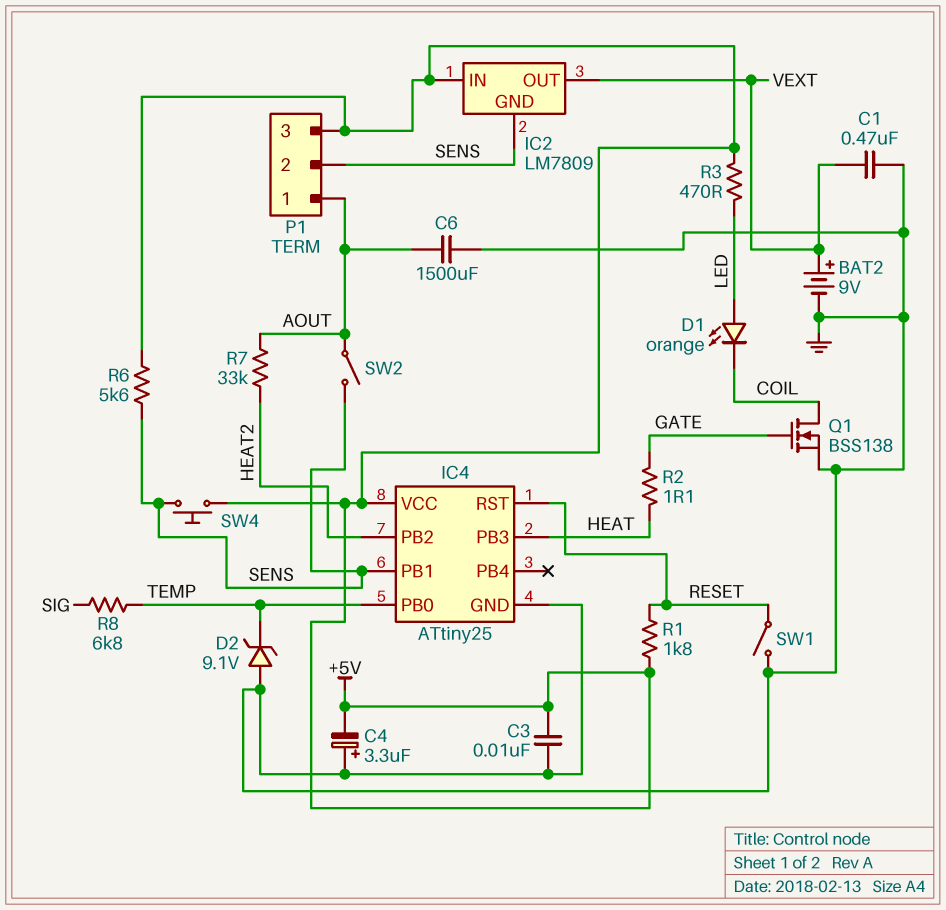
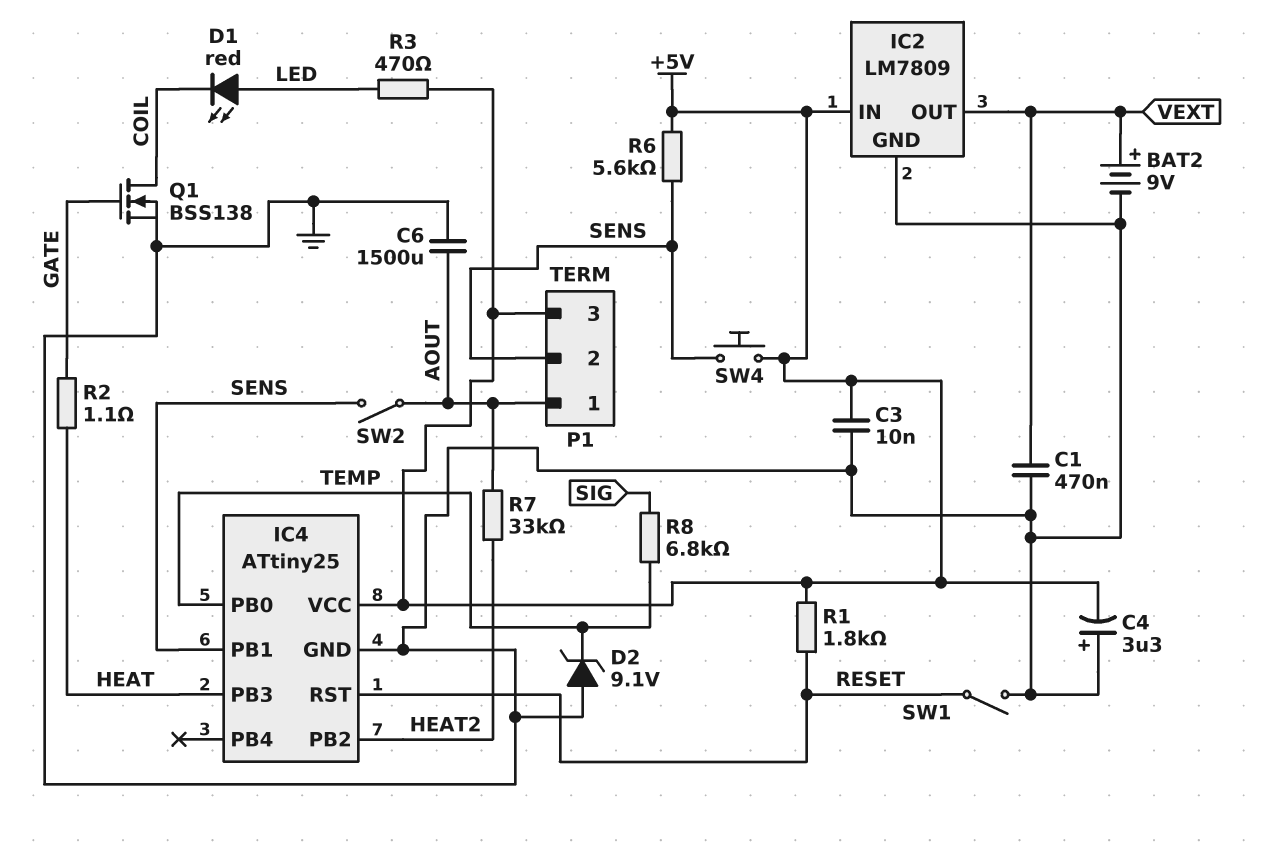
D1: LED orange (A LED, K COIL) -> LED red (A LED, K COIL)
IC2 pin GND: SENS -> GND

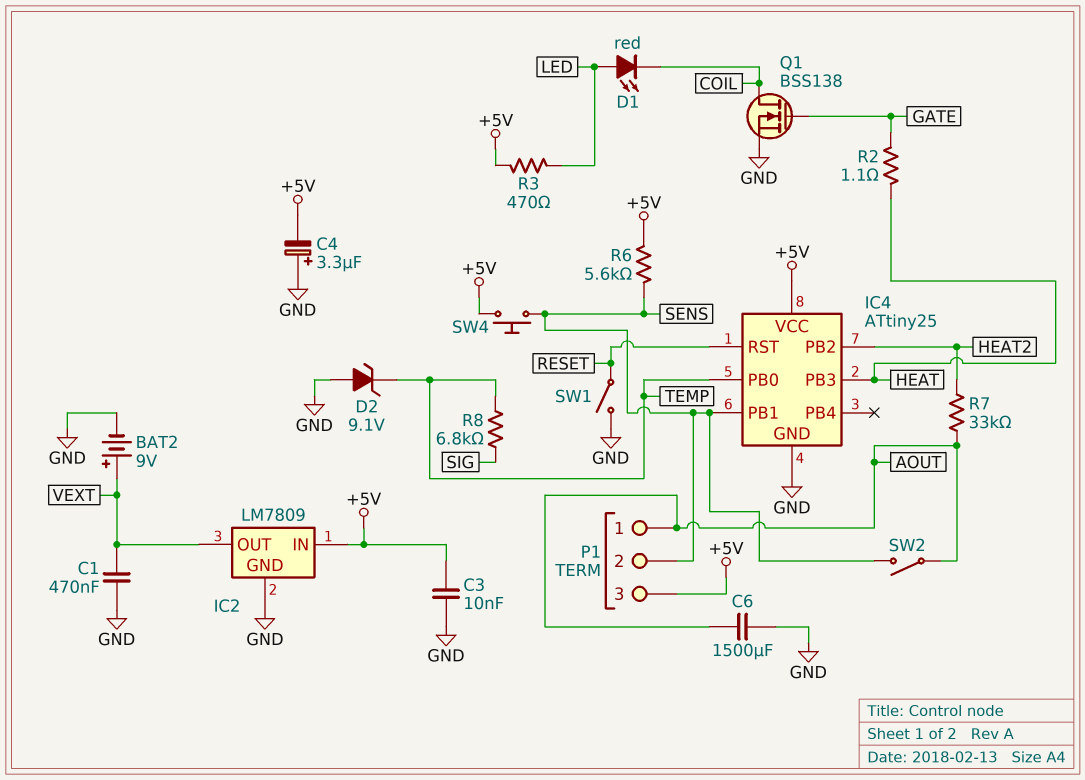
R1: 1.8k (+5V, RESET) -> none

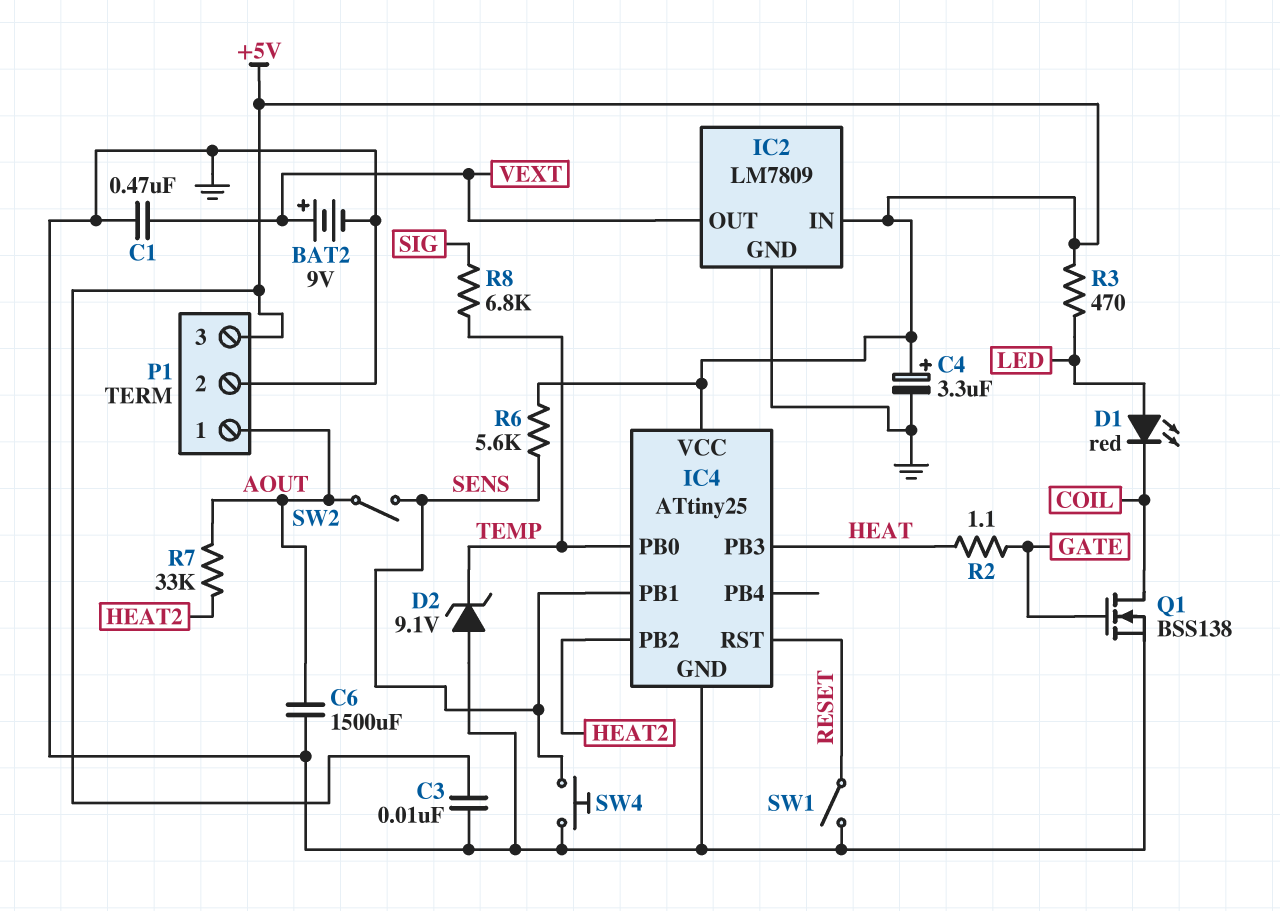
C4: 3.3uF (plus GND, minus +5V) -> 3.3uF (plus +5V, minus GND)
P1 pin 2: SENS -> GND
SW4: button (+5V, SENS) -> button (GND, SENS)

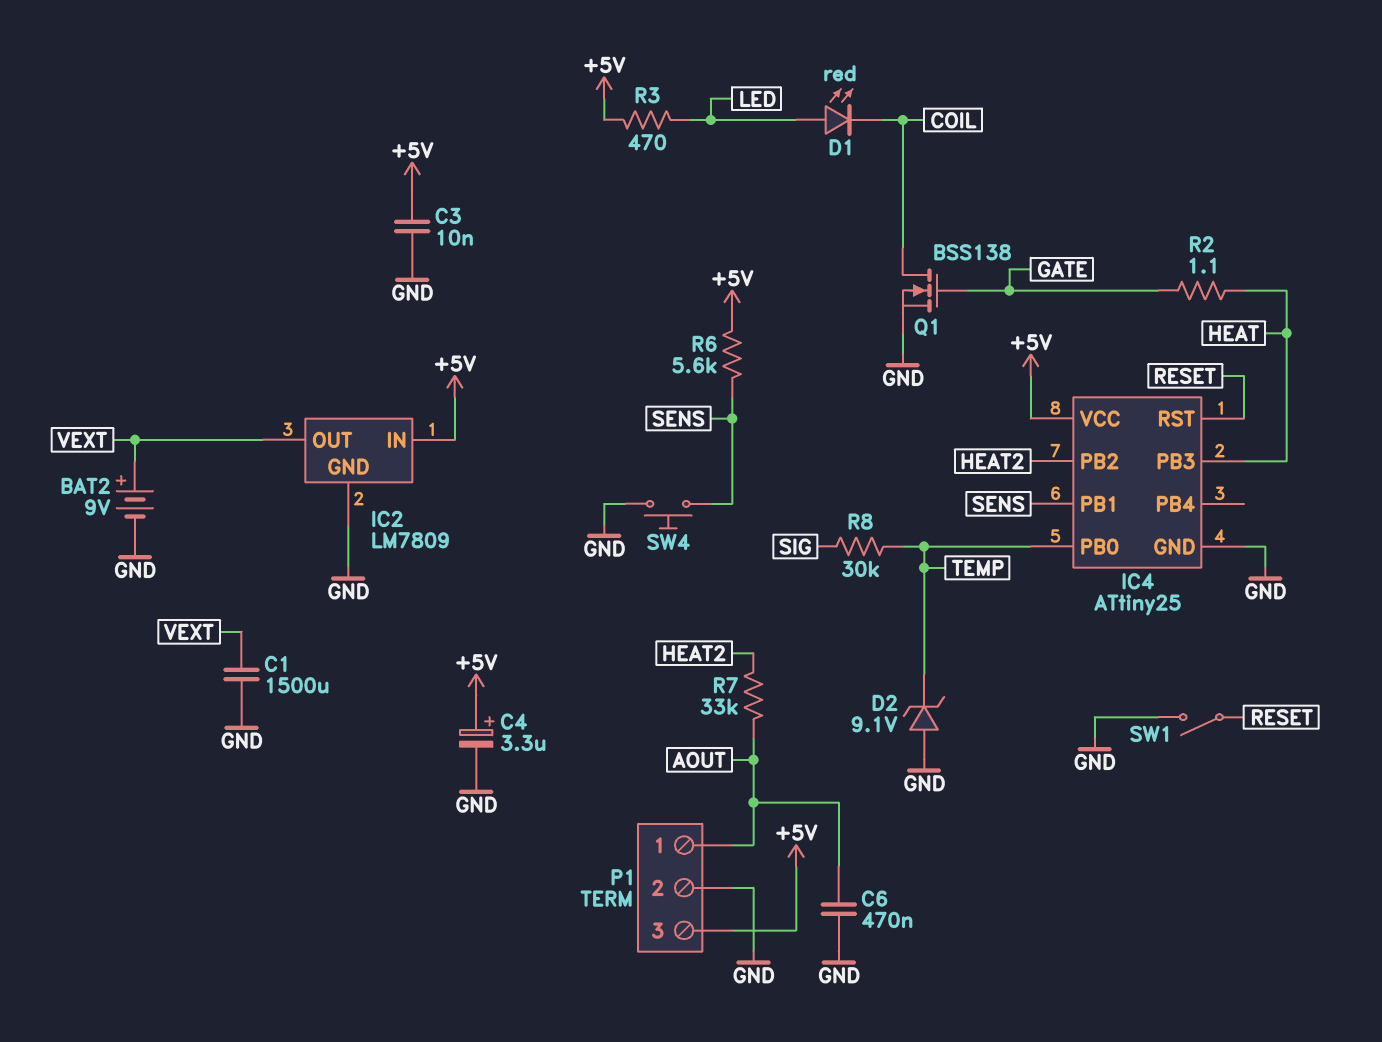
C1: 470nF (GND, VEXT) -> 1500uF (GND, VEXT)
C6: 1500uF (AOUT, GND) -> 470nF (AOUT, GND)
R8: 6.8k (SIG, TEMP) -> 30k (SIG, TEMP)
SW2: switch (AOUT, SENS) -> none

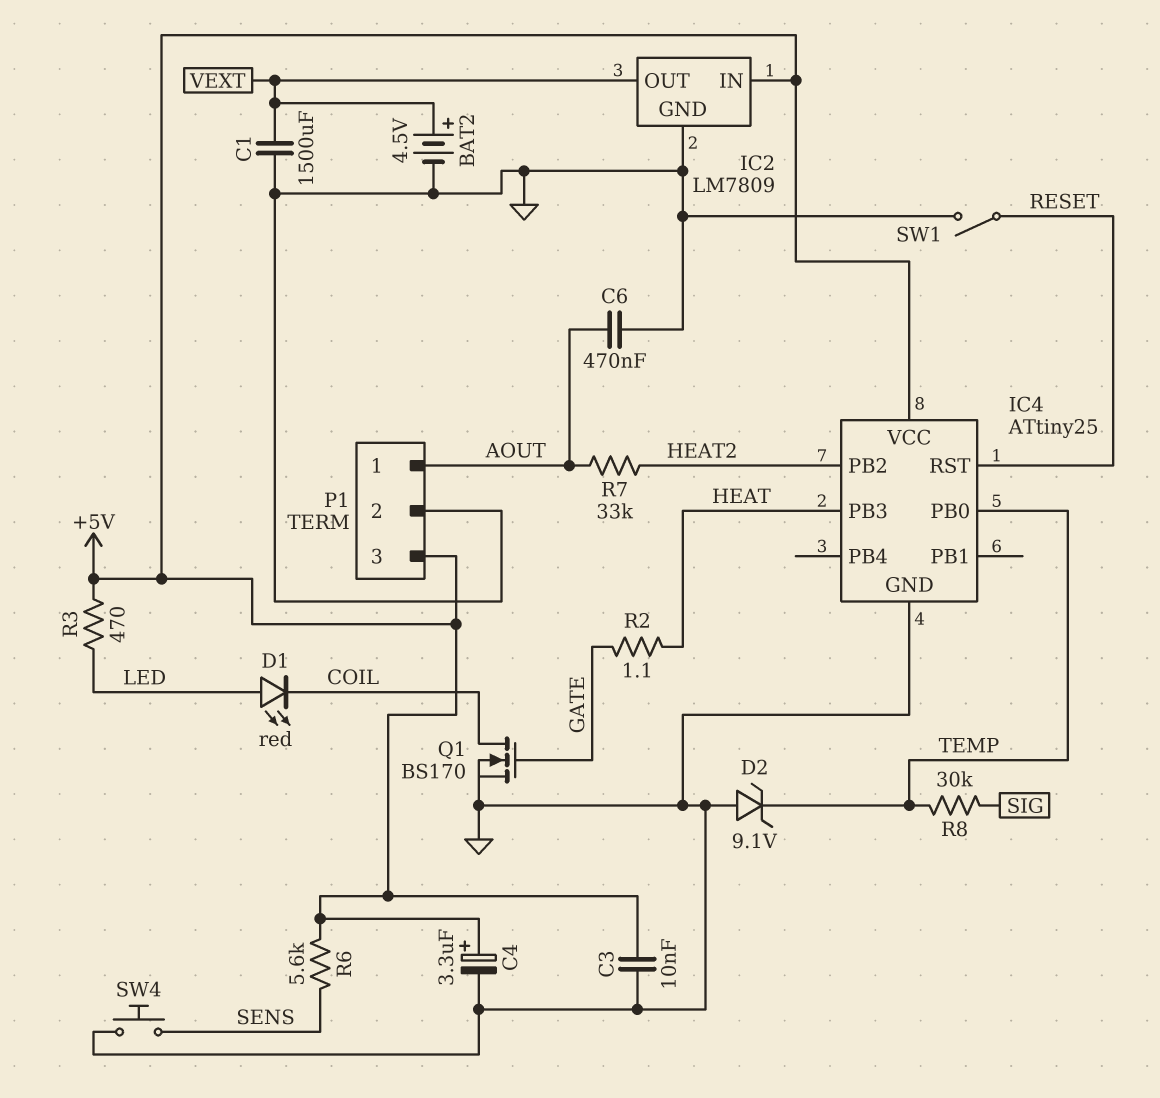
BAT2: 9V (plus VEXT, minus GND) -> 4.5V (plus VEXT, minus GND)
IC4 pin PB1: SENS -> none
Q1: NMOS BSS138 (G GATE, D COIL, S GND) -> NMOS BS170 (G GATE, D COIL, S GND)

